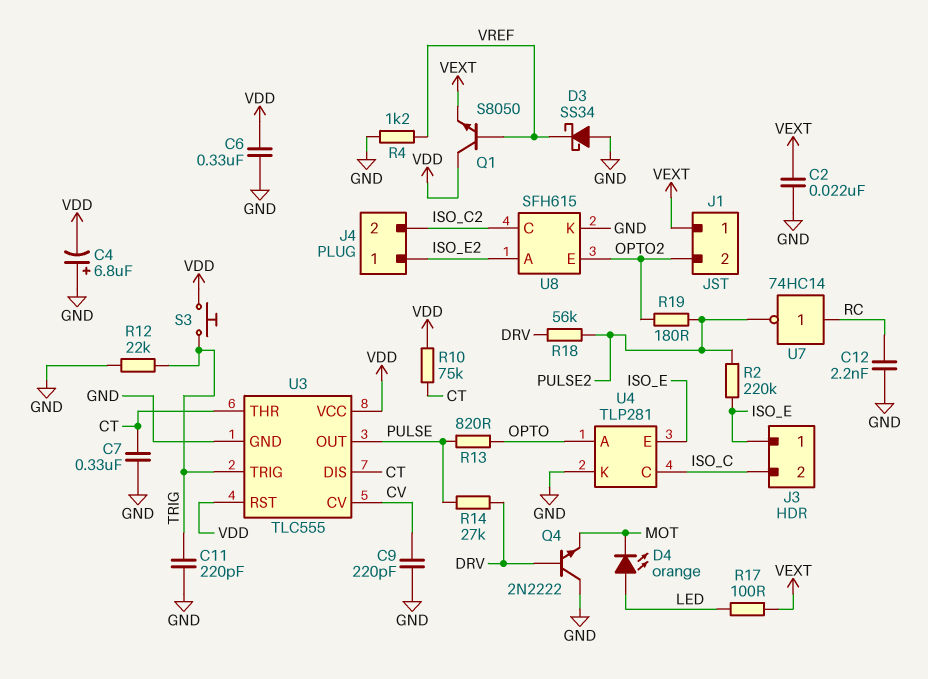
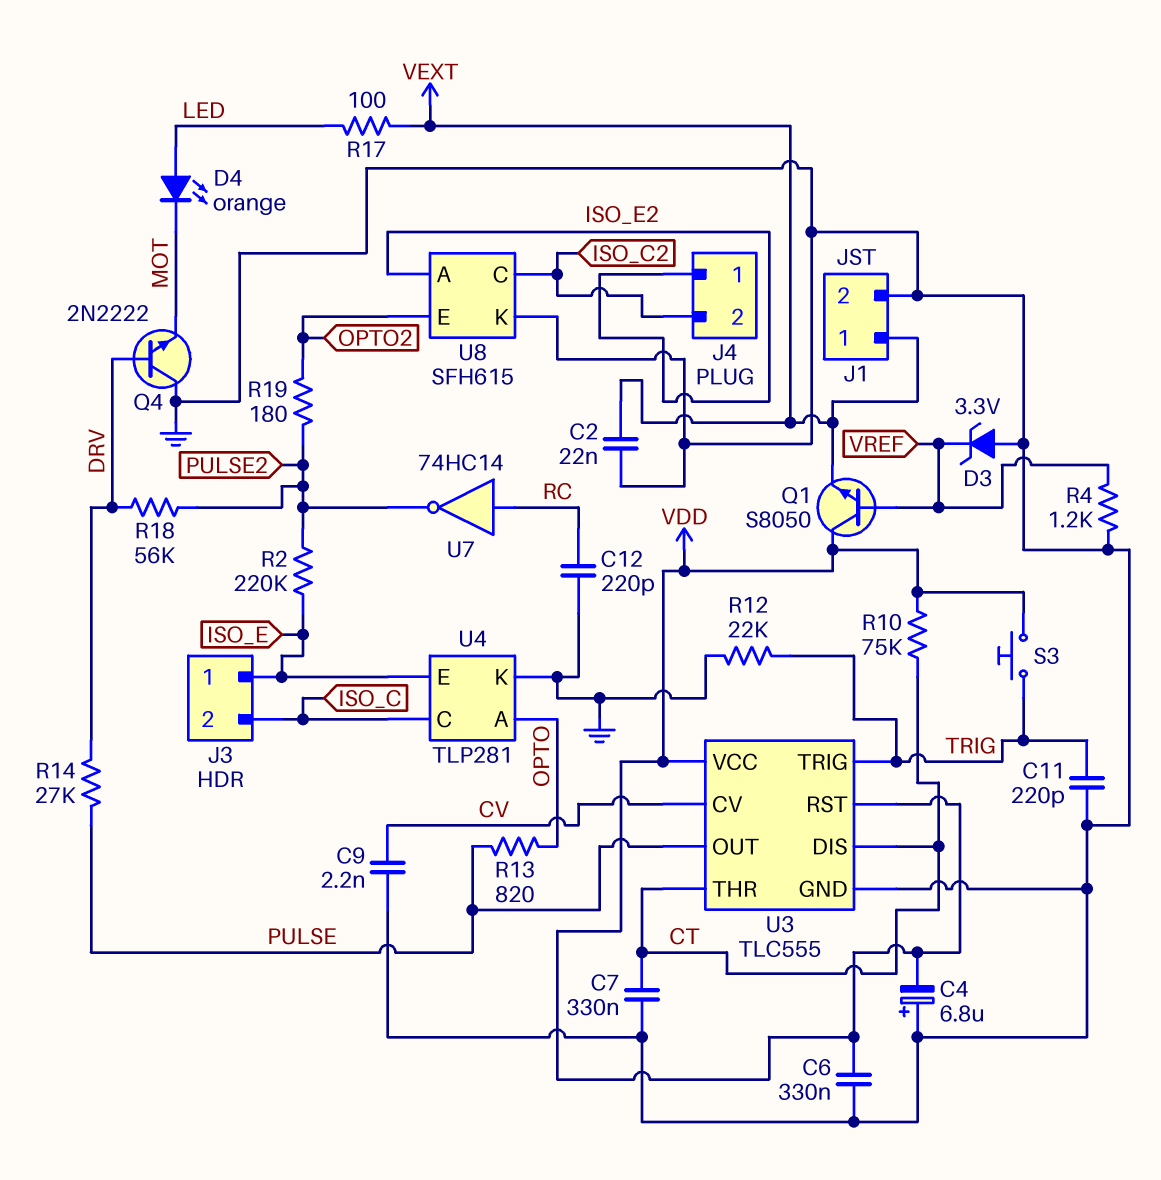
C9: 220pF (CV, GND) -> 2.2nF (CV, GND)
C12: 2.2nF (GND, RC) -> 220pF (GND, RC)
D3: schottky SS34 (A GND, K VREF) -> zener 3.3V (A GND, K VREF)
J1 pin 2: OPTO2 -> GND

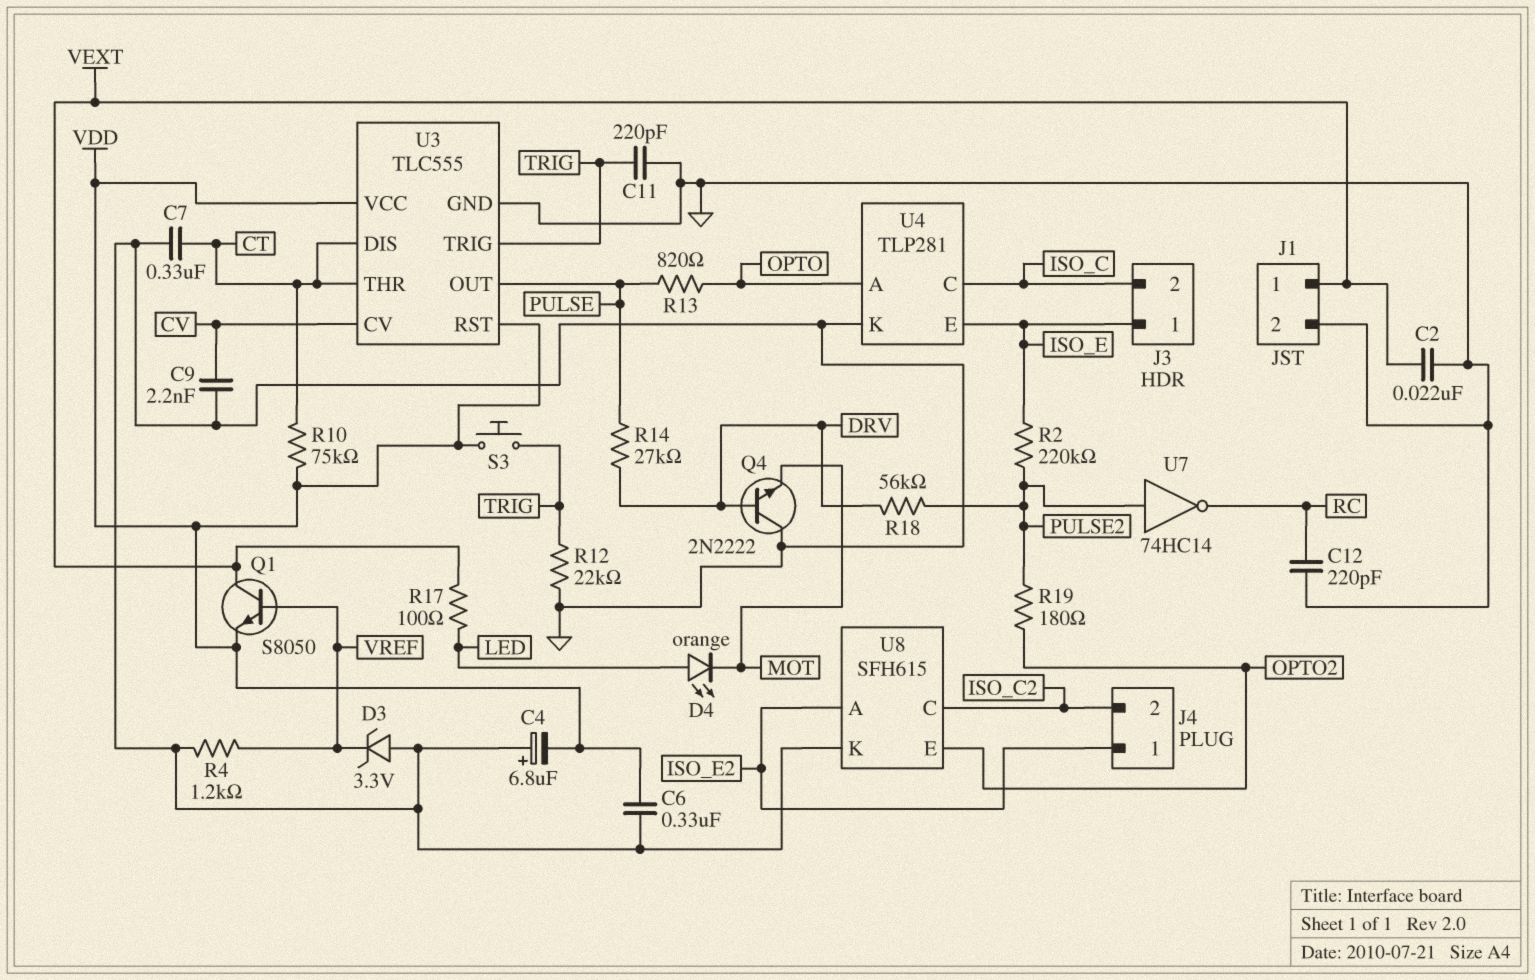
Q1: NPN S8050 (B VREF, C VDD, E VEXT) -> NPN S8050 (B VREF, C VEXT, E VDD)
U7: NOT 74HC14 (in RC, out PULSE2) -> NOT 74HC14 (in PULSE2, out RC)

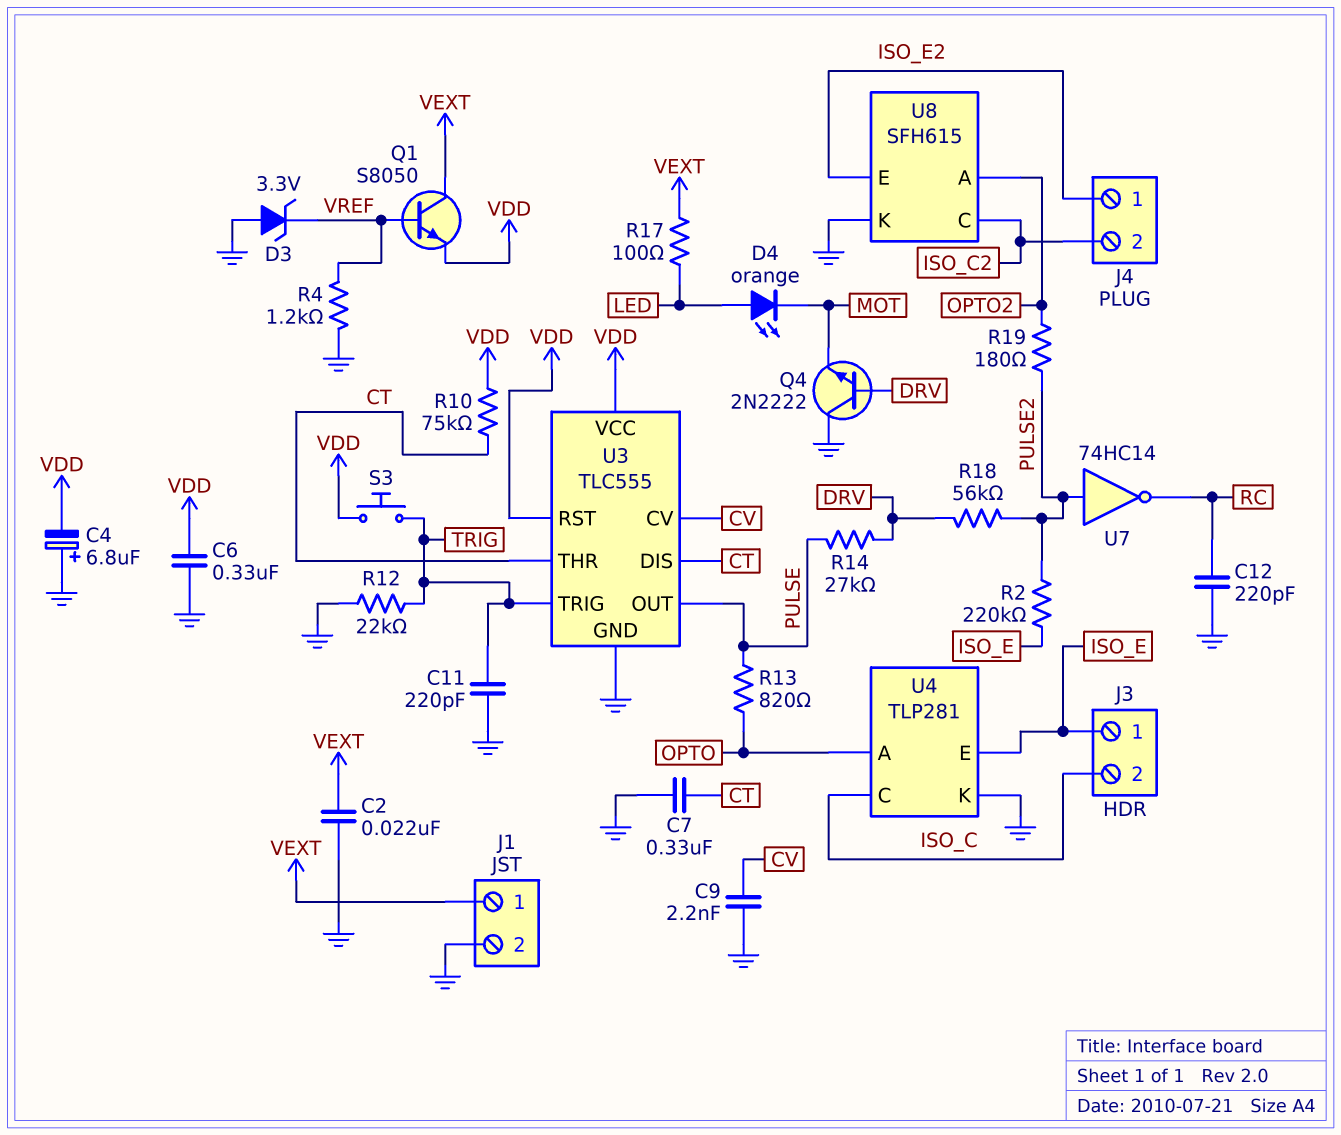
U8 pin A: ISO_E2 -> OPTO2
U8 pin E: OPTO2 -> ISO_E2

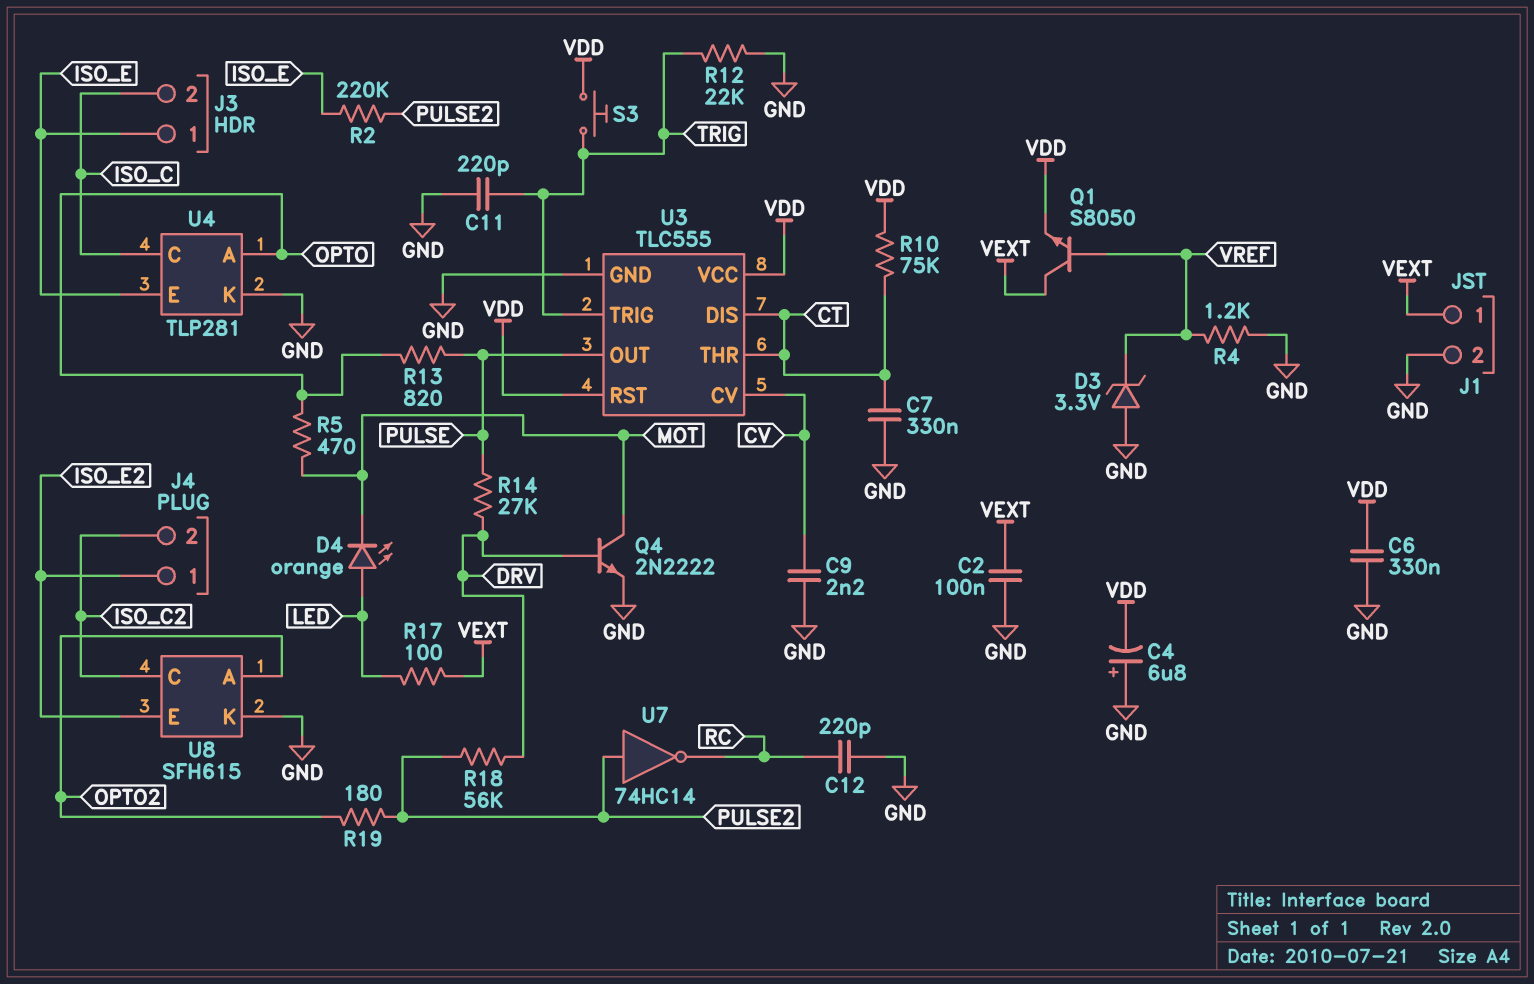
C2: 22nF (GND, VEXT) -> 100nF (GND, VEXT)
Q4: NPN 2N2222 (B DRV, C GND, E MOT) -> NPN 2N2222 (B DRV, C MOT, E GND)
R5: none -> 470 (MOT, OPTO)

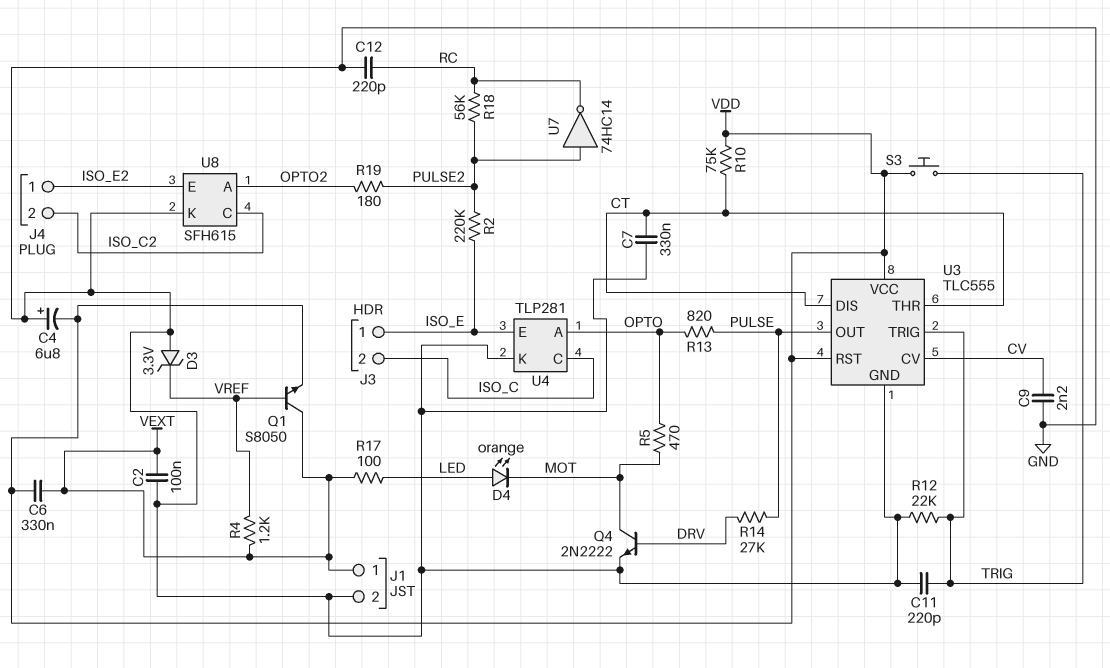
C6: 330nF (GND, VDD) -> 330nF (VDD, VEXT)
R4: 1.2k (GND, VREF) -> 1.2k (VEXT, VREF)
R18: 56k (DRV, PULSE2) -> 56k (PULSE2, RC)

